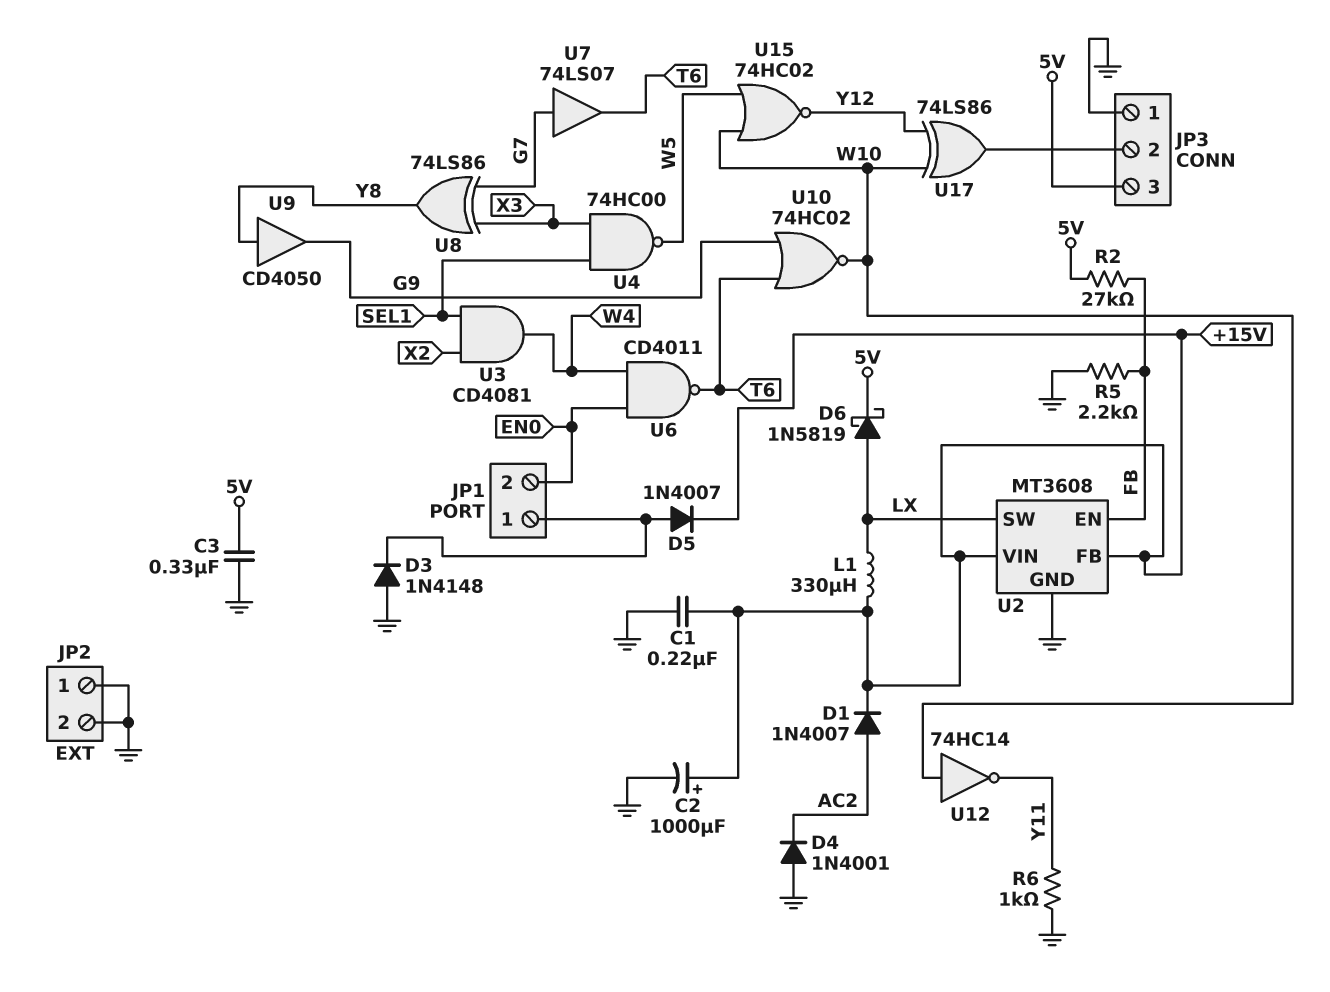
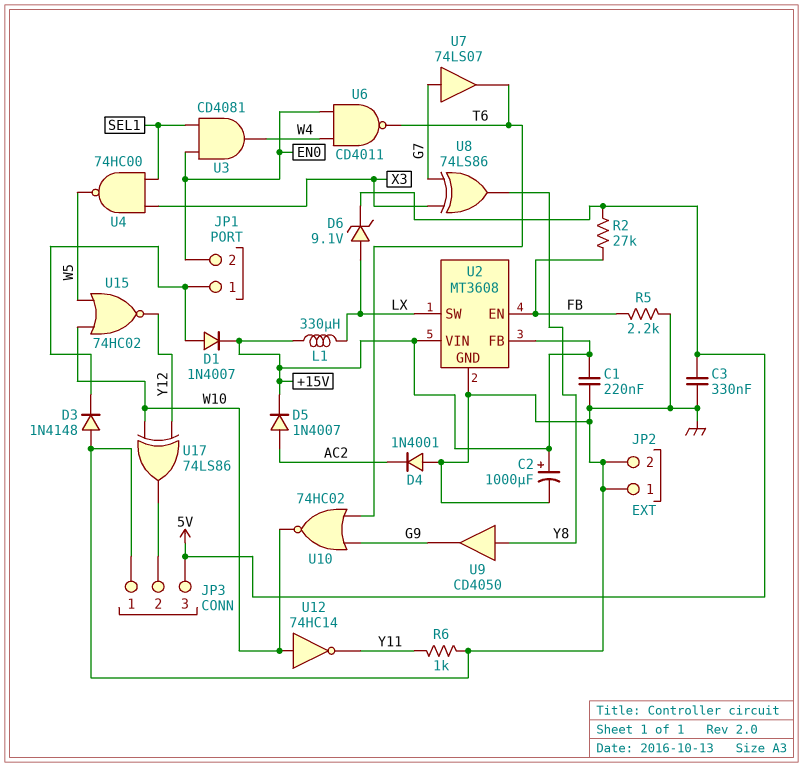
D1: diode 1N4007 (A AC2, K +15V) -> diode 1N4007 (A JP1/1, K +15V)
D5: diode 1N4007 (A JP1/1, K +15V) -> diode 1N4007 (A AC2, K +15V)
D6: schottky 1N5819 (A LX, K 5V) -> zener 9.1V (A LX, K 5V)
U3: AND CD4081 (in SEL1, in X2, out W4) -> AND CD4081 (in EN0, in SEL1, out W4)

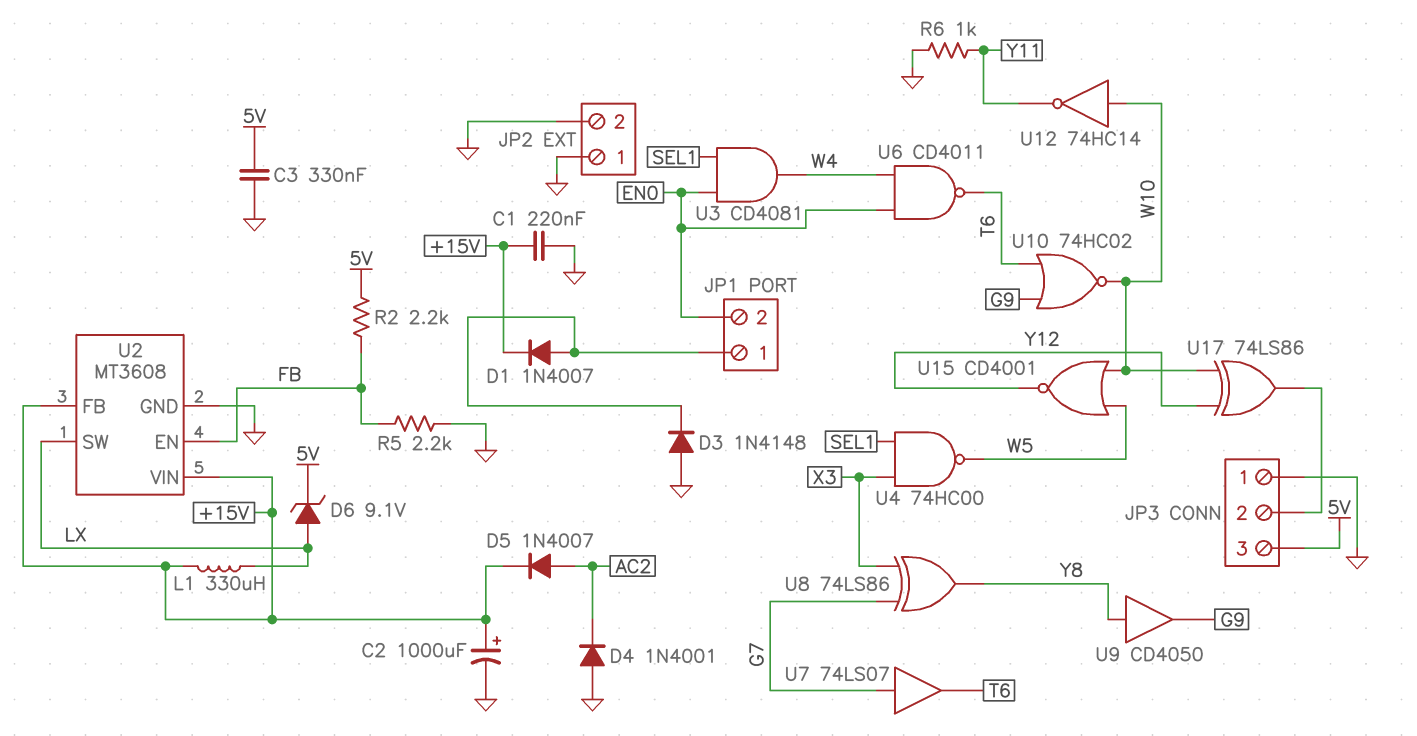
R2: 27k (5V, FB) -> 2.2k (5V, FB)
U15: NOR 74HC02 (in W5, in W10, out Y12) -> NOR CD4001 (in W5, in W10, out Y12)

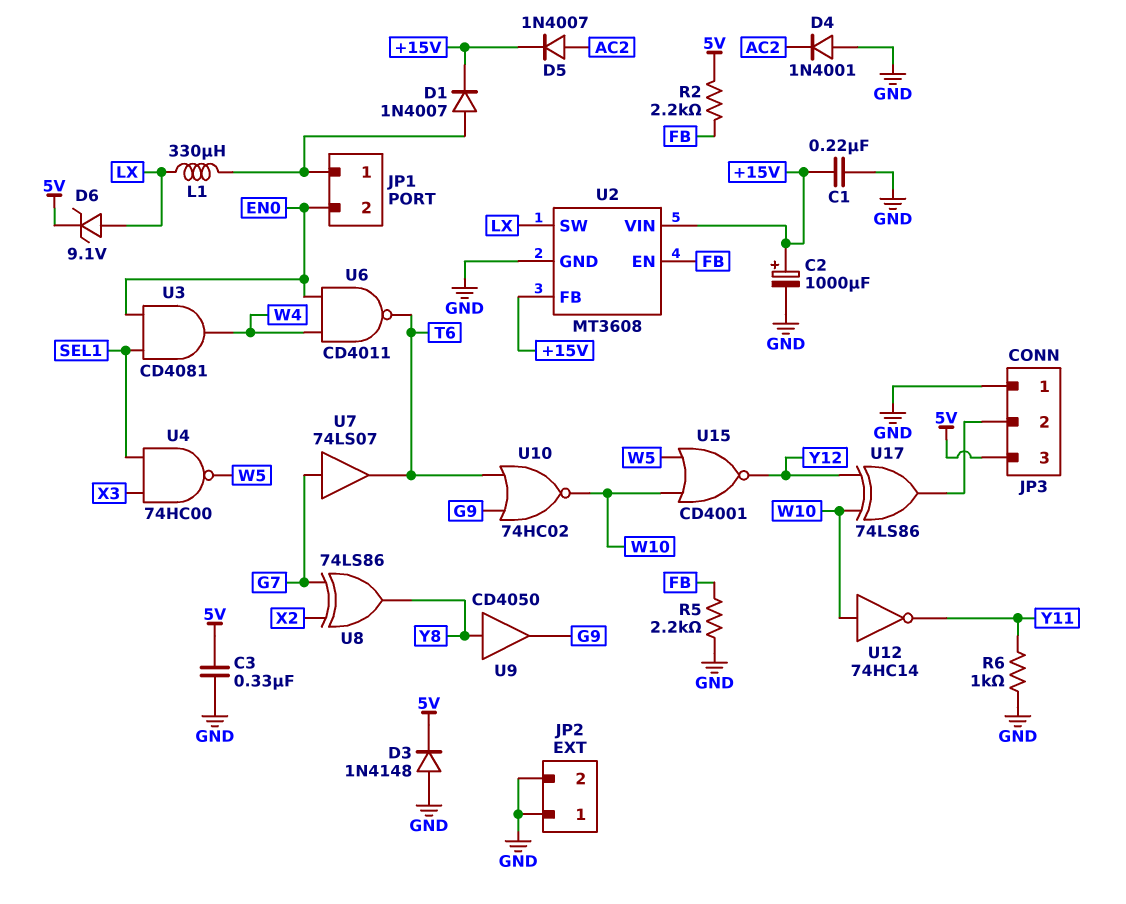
D3: diode 1N4148 (A GND, K JP1/1) -> diode 1N4148 (A GND, K 5V)
L1: 330uH (+15V, LX) -> 330uH (JP1/1, LX)
U8: XOR 74LS86 (in G7, in X3, out Y8) -> XOR 74LS86 (in G7, in X2, out Y8)

